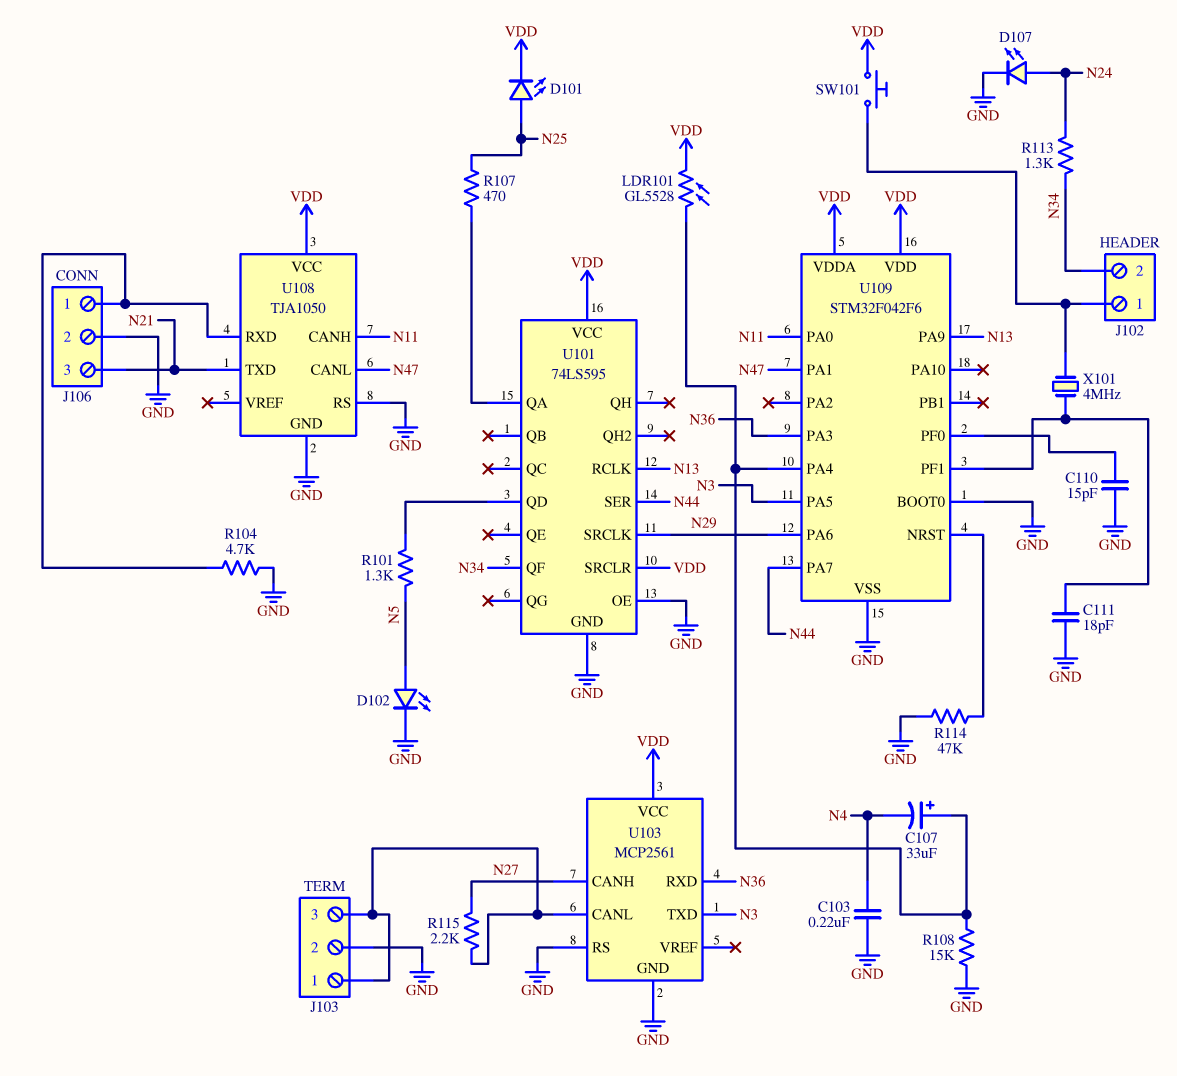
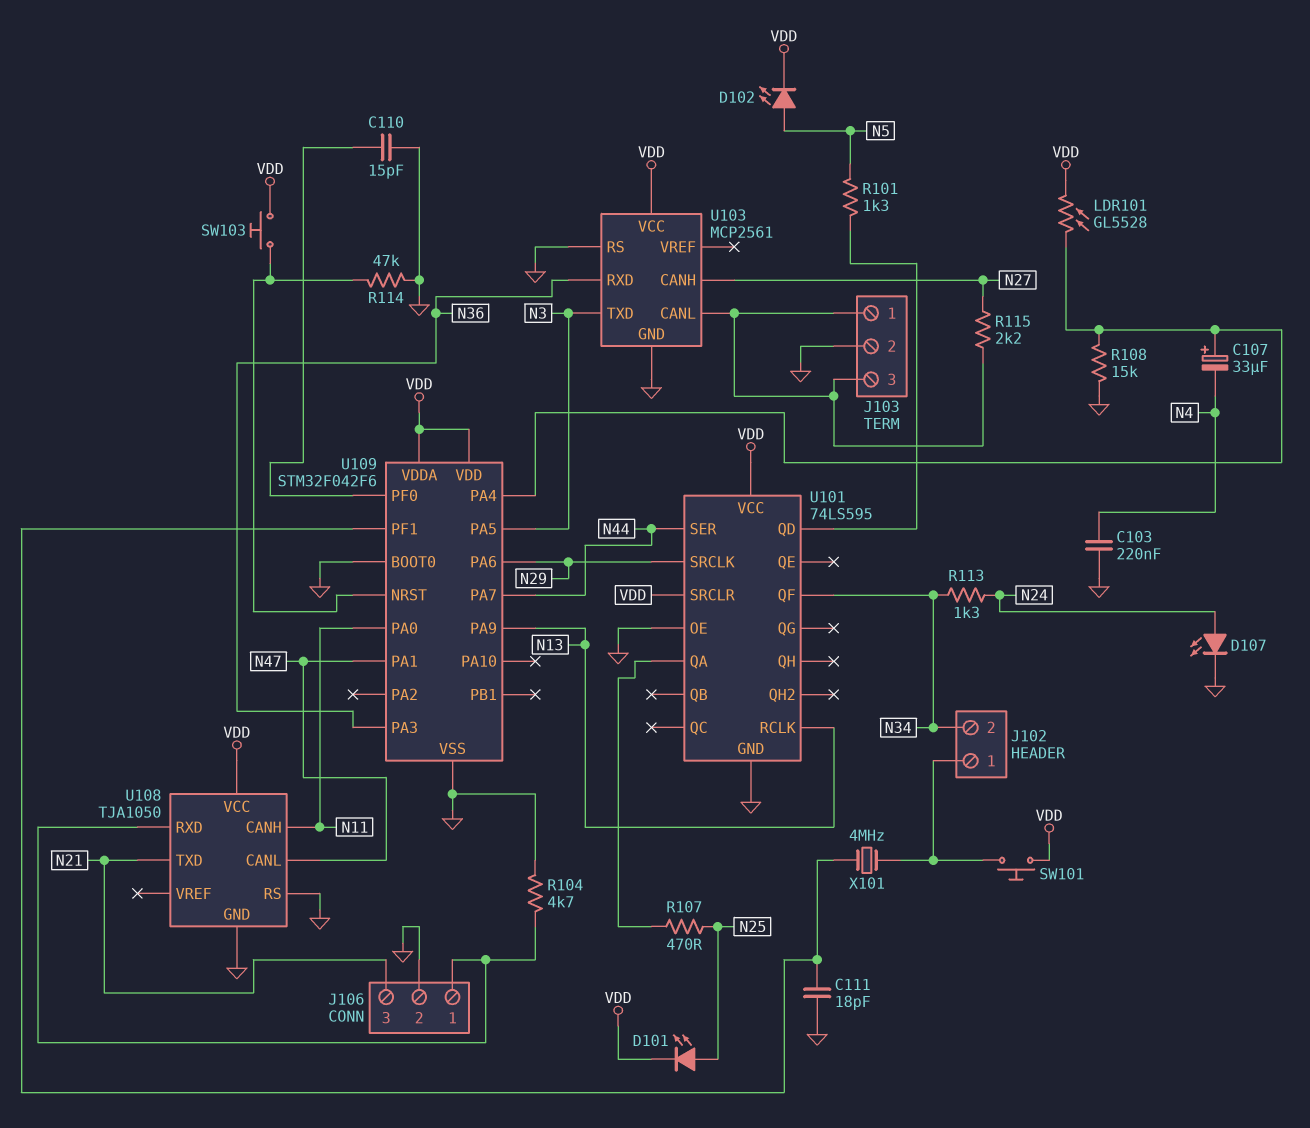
D102: LED (A N5, K GND) -> LED (A N5, K VDD)
SW103: none -> button (U109/NRST, VDD)

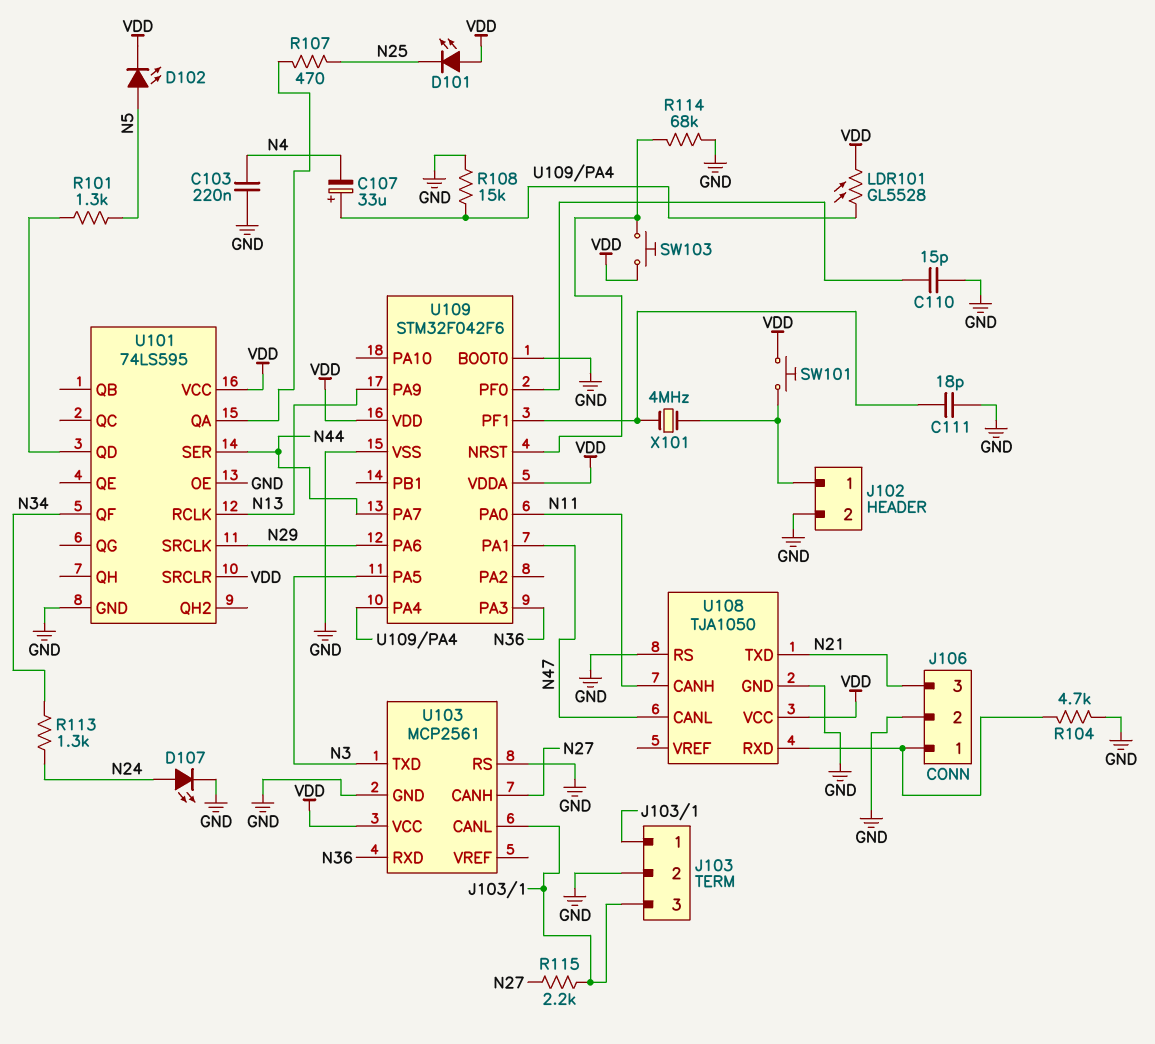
D101: LED (A N25, K VDD) -> LED (A VDD, K N25)
J102 pin 2: N34 -> GND
R114: 47k (GND, U109/NRST) -> 68k (GND, U109/NRST)

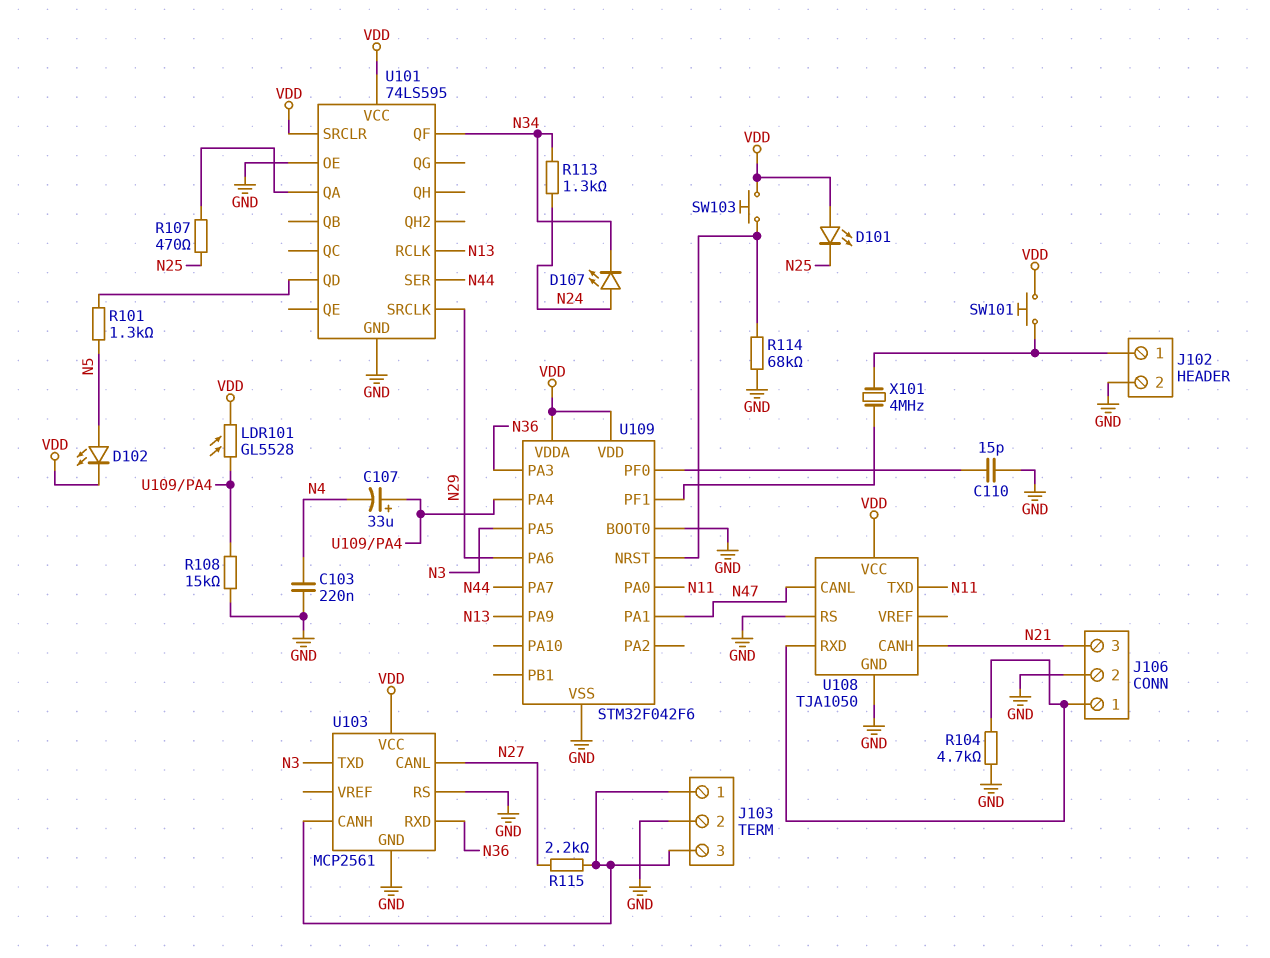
C111: 18pF (GND, U109/PF1) -> none
D107: LED (A N24, K GND) -> LED (A N24, K N34)
U103 pin CANH: N27 -> J103/1
U103 pin CANL: J103/1 -> N27
U108 pin CANH: N11 -> N21
U108 pin TXD: N21 -> N11

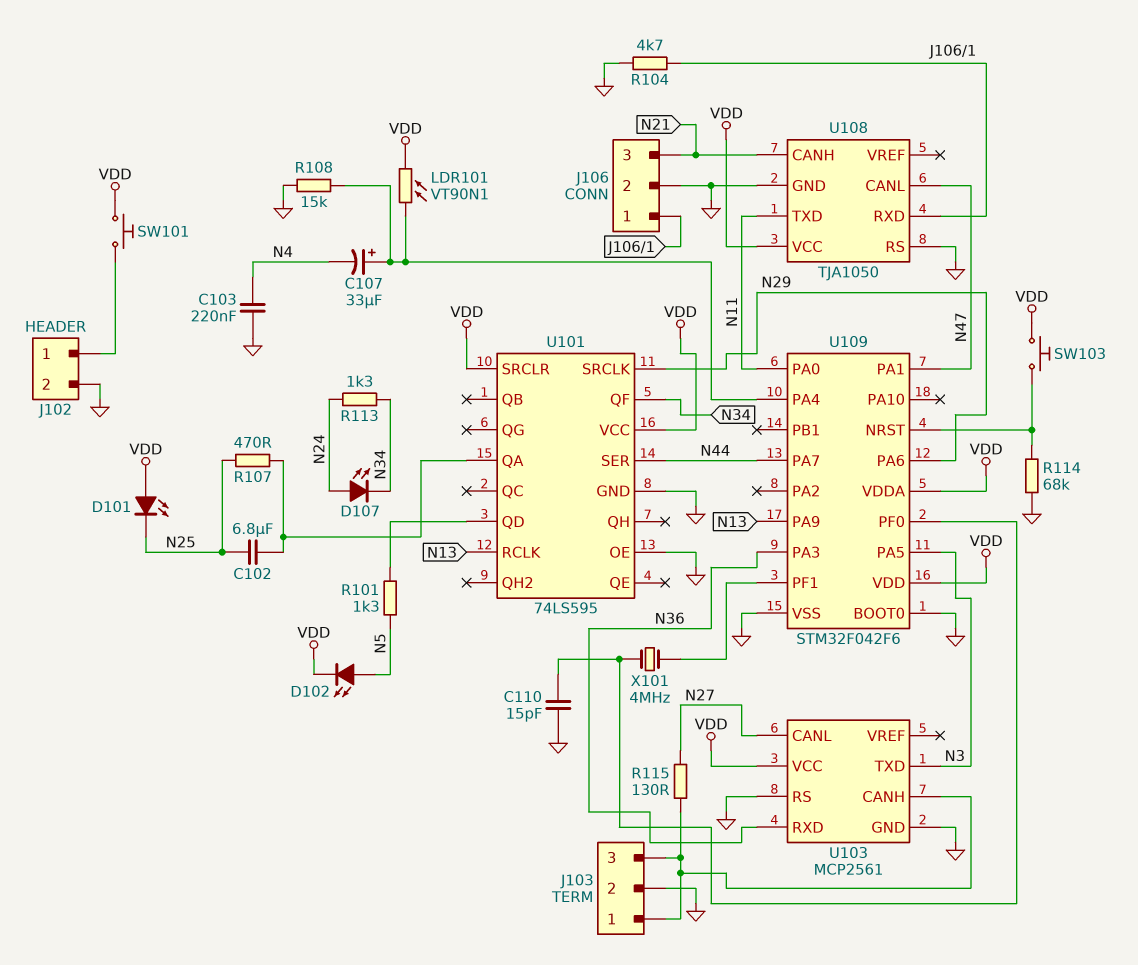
C102: none -> 6.8uF (N25, U101/QA)
LDR101: GL5528 (U109/PA4, VDD) -> VT90N1 (U109/PA4, VDD)
R115: 2.2k (J103/1, N27) -> 130 (J103/1, N27)
X101: 4MHz (J102/1, U109/PF1) -> 4MHz (U109/PF0, U109/PF1)

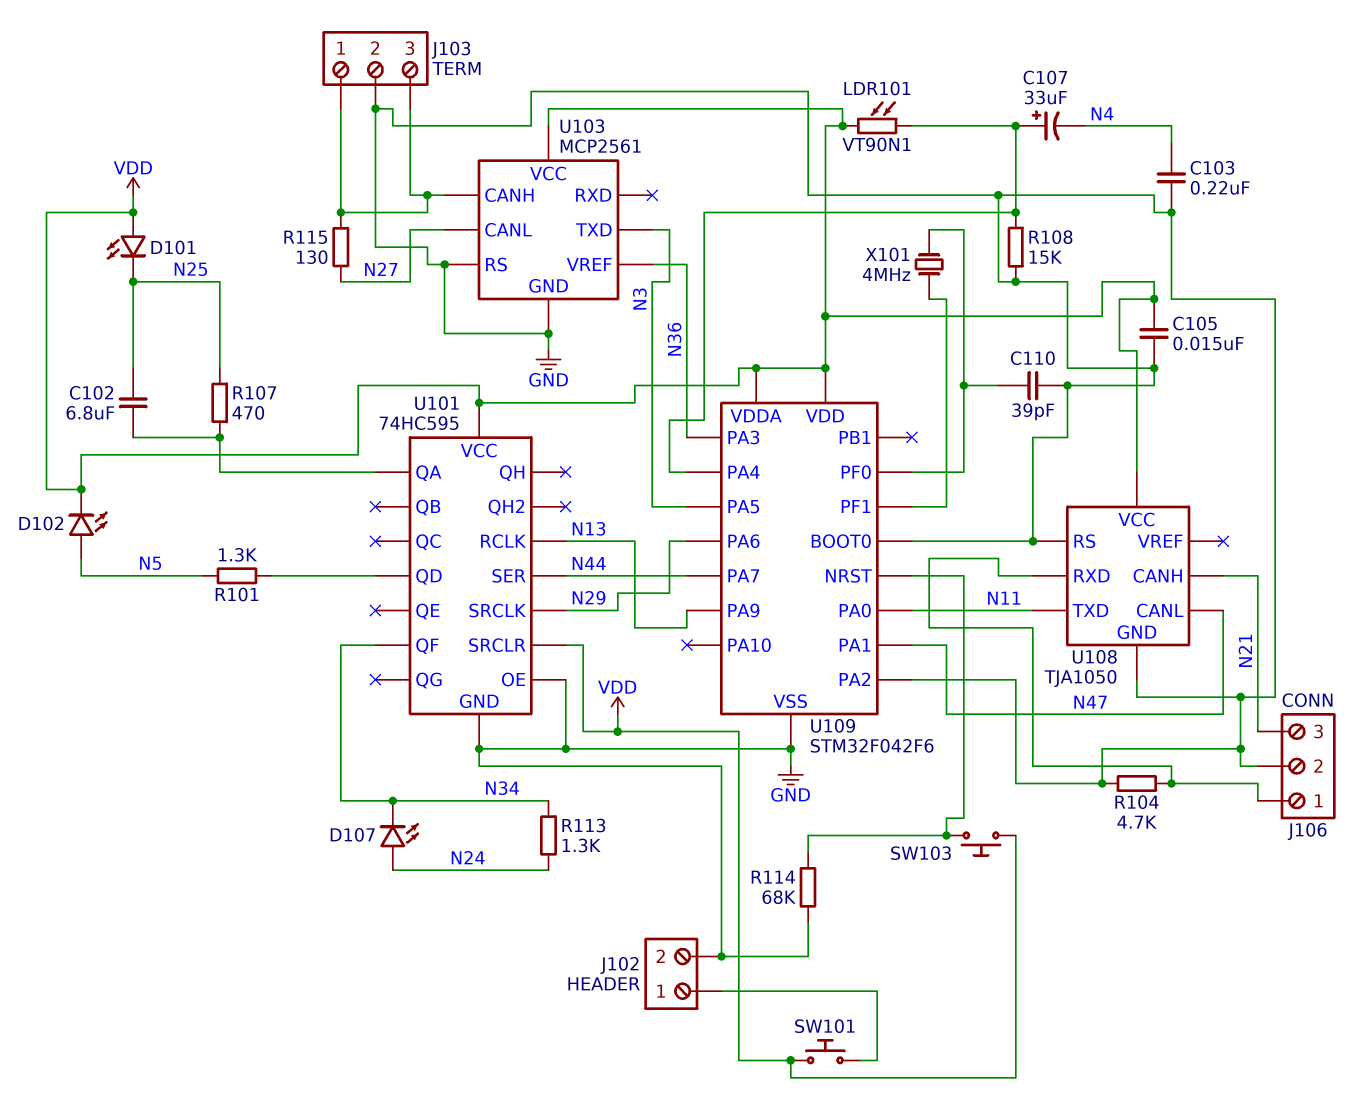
C105: none -> 15nF (GND, VDD)
C110: 15pF (GND, U109/PF0) -> 39pF (GND, U109/PF0)
U101: 74LS595 -> 74HC595
U103 pin RXD: N36 -> none
U103 pin VREF: none -> N36
U109 pin PA2: none -> GND

